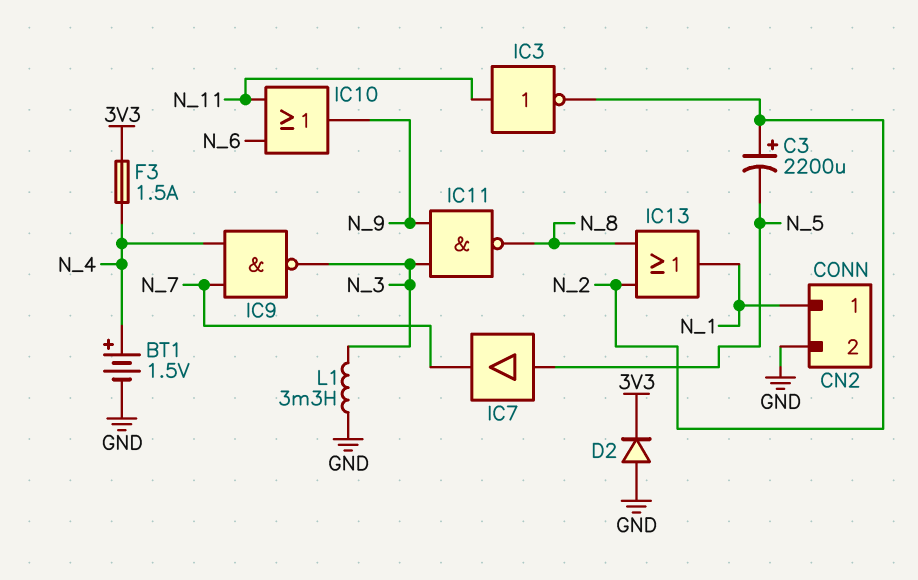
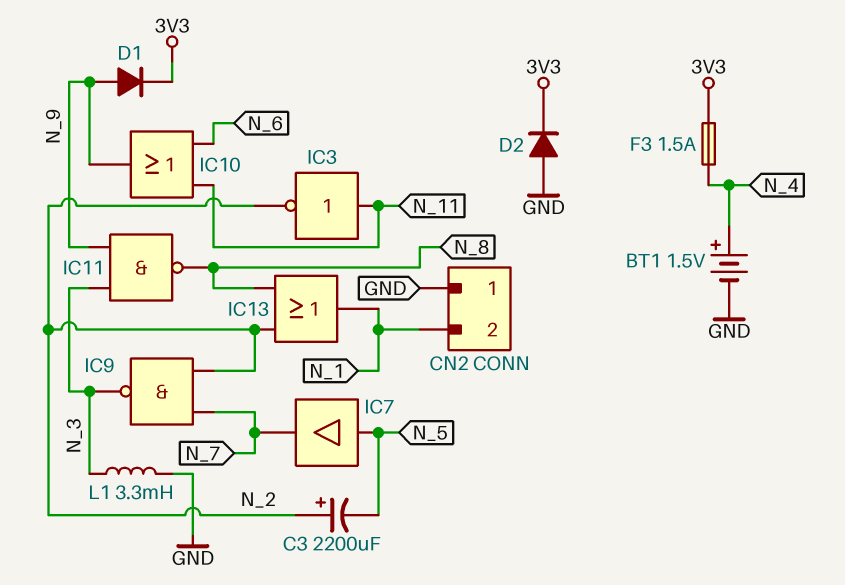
CN2 pin 1: N_1 -> GND
CN2 pin 2: GND -> N_1
D1: none -> diode (A N_9, K 3V3)
IC9: NAND (in N_4, in N_7, out N_3) -> NAND (in N_2, in N_7, out N_3)

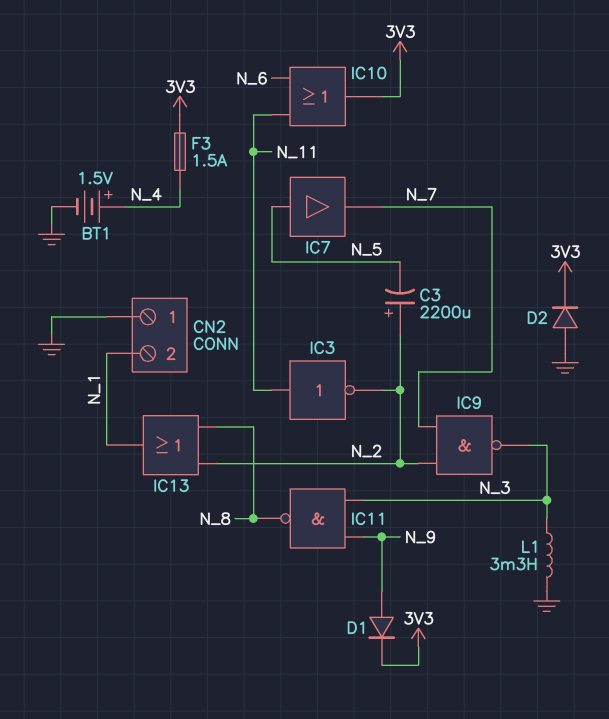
IC10: OR (in N_6, in N_11, out N_9) -> OR (in N_6, in N_11, out 3V3)

